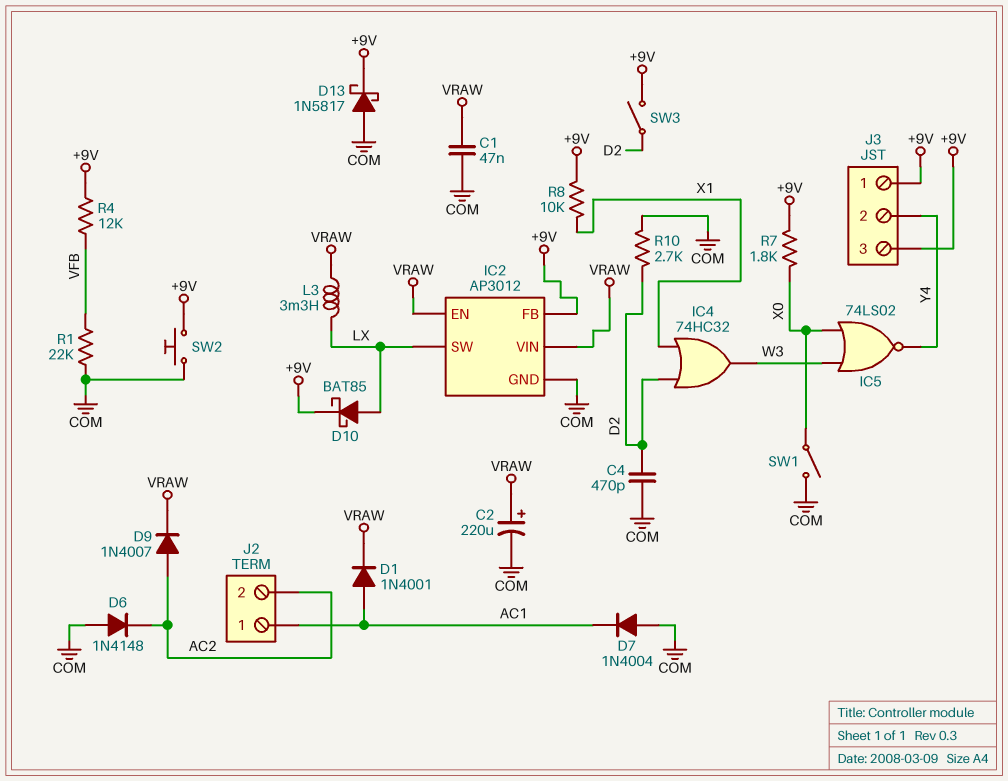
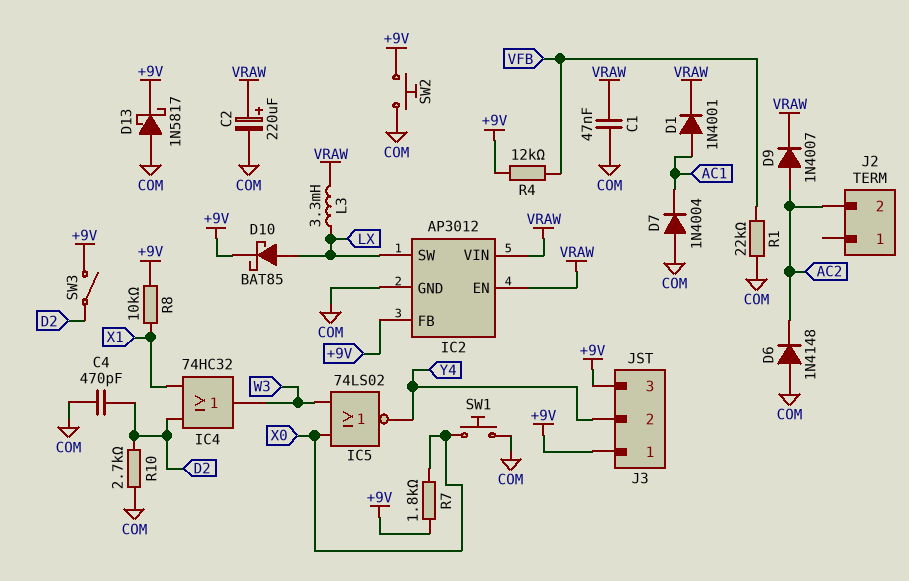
J2 pin 1: AC1 -> none
SW1: switch (COM, X0) -> button (COM, X0)

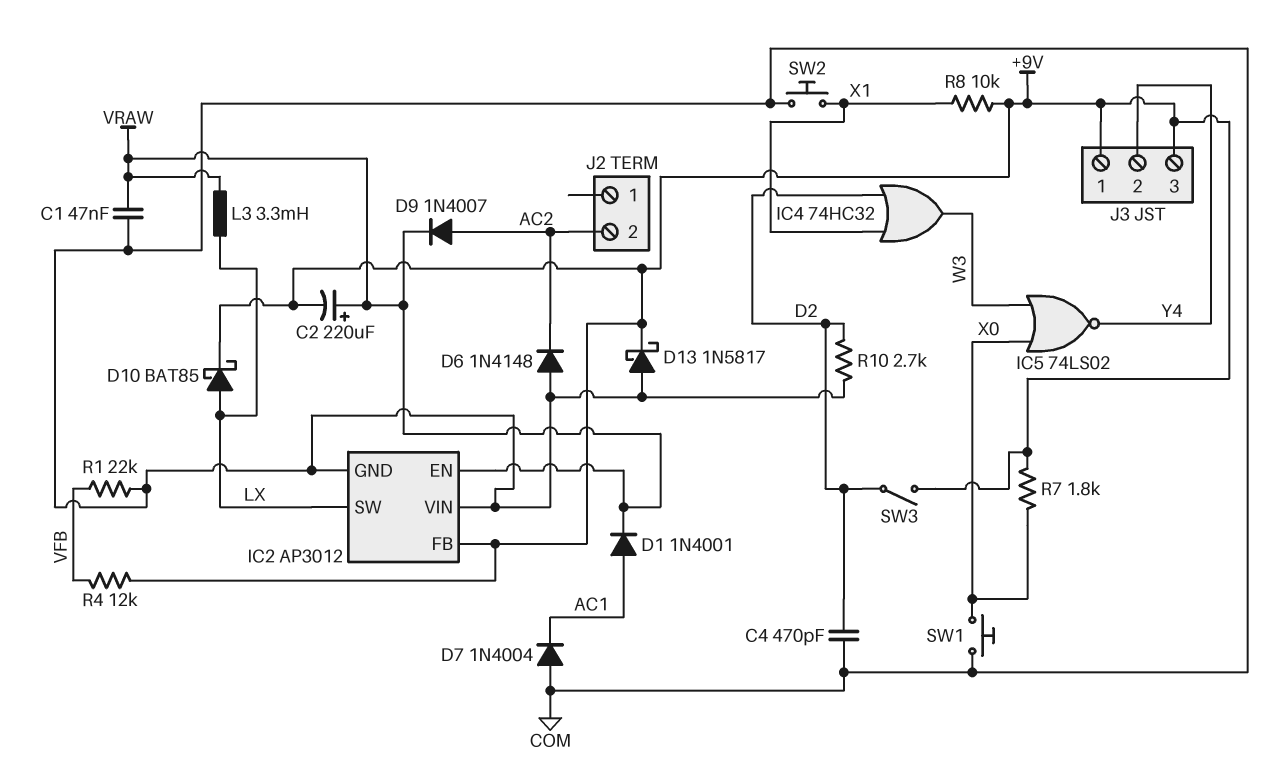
C2: 220uF (plus VRAW, minus COM) -> 220uF (plus VRAW, minus +9V)
IC2 pin VIN: VRAW -> COM
SW2: button (+9V, COM) -> button (COM, X1)

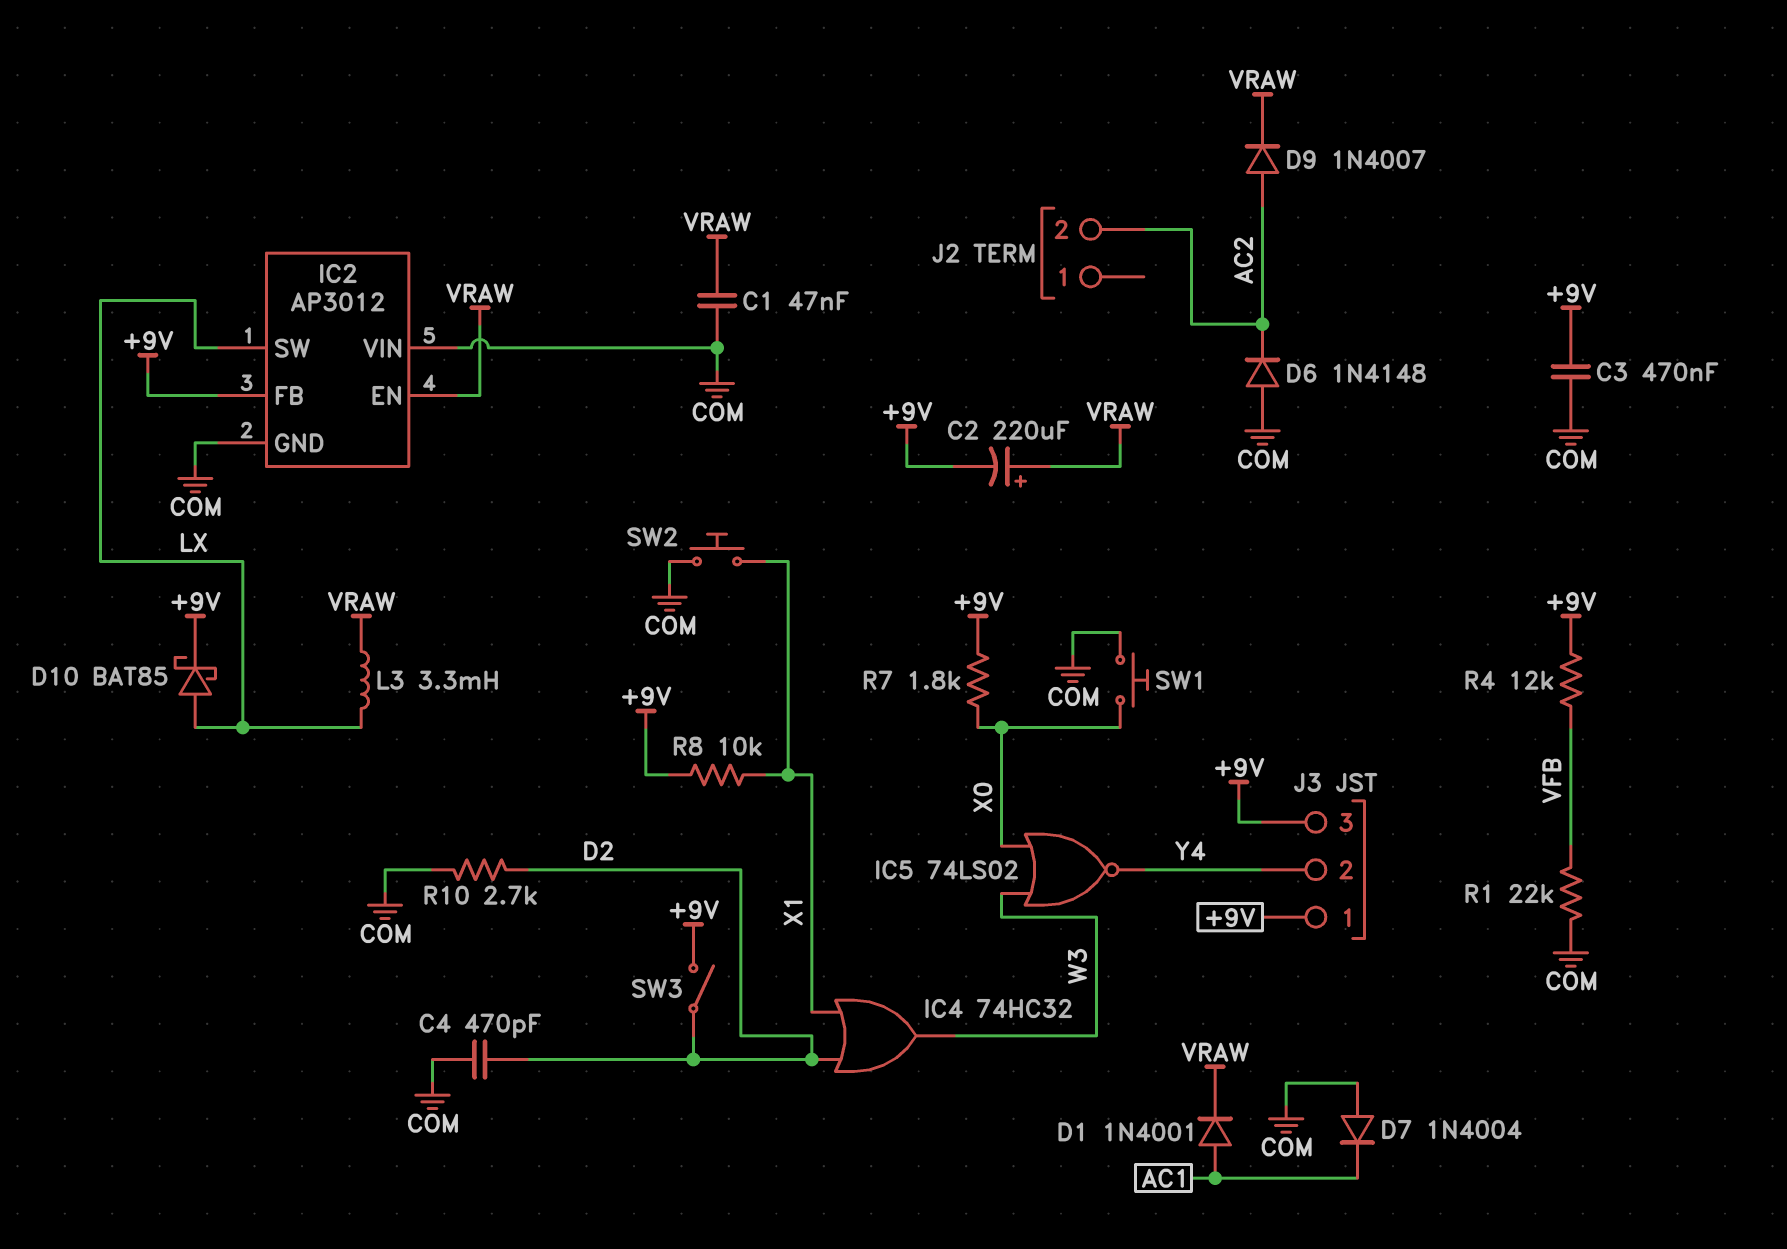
C3: none -> 470nF (+9V, COM)
D13: schottky 1N5817 (A COM, K +9V) -> none

